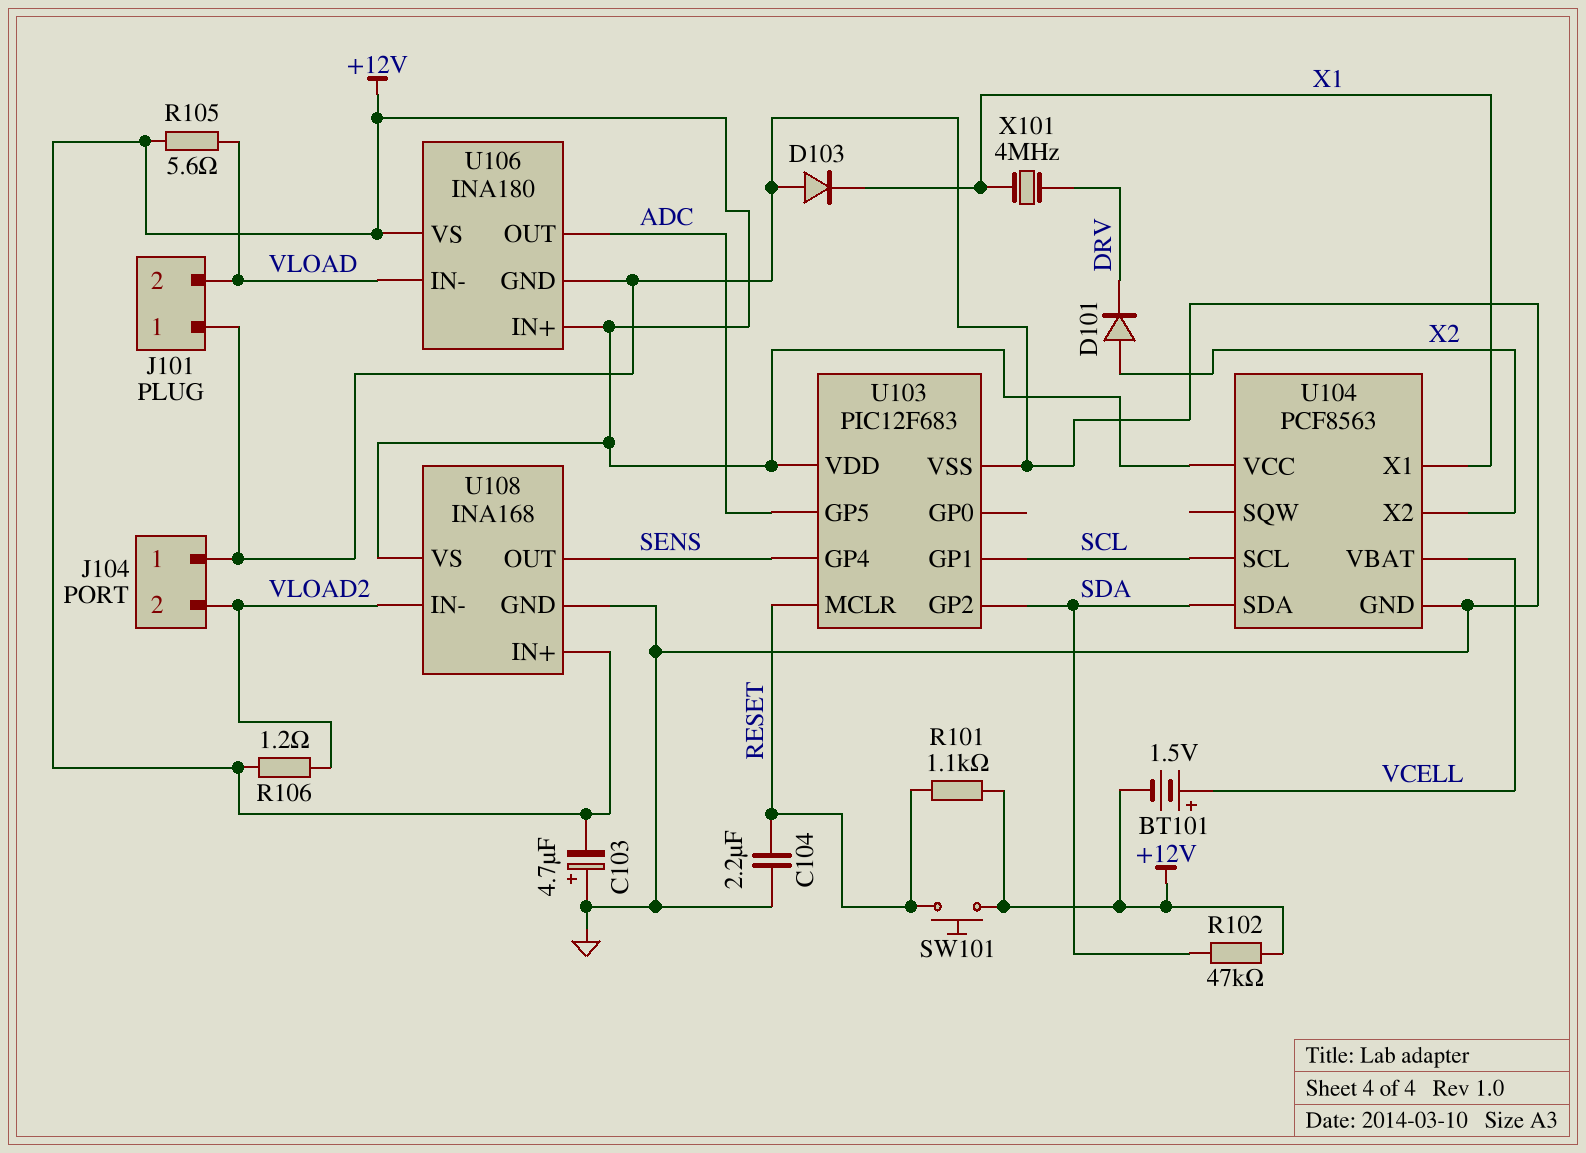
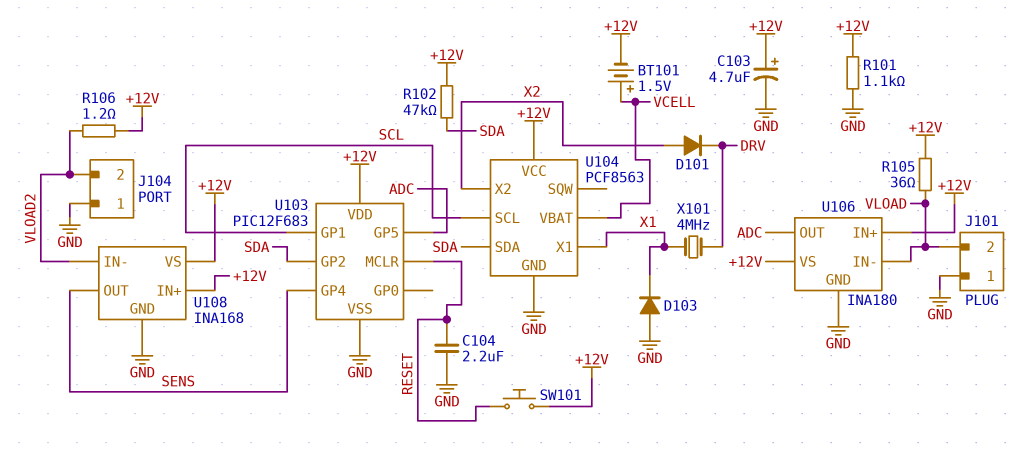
C103: 4.7uF (plus GND, minus +12V) -> 4.7uF (plus +12V, minus GND)
R101: 1.1k (+12V, RESET) -> 1.1k (+12V, GND)
R105: 5.6 (+12V, VLOAD) -> 36 (+12V, VLOAD)

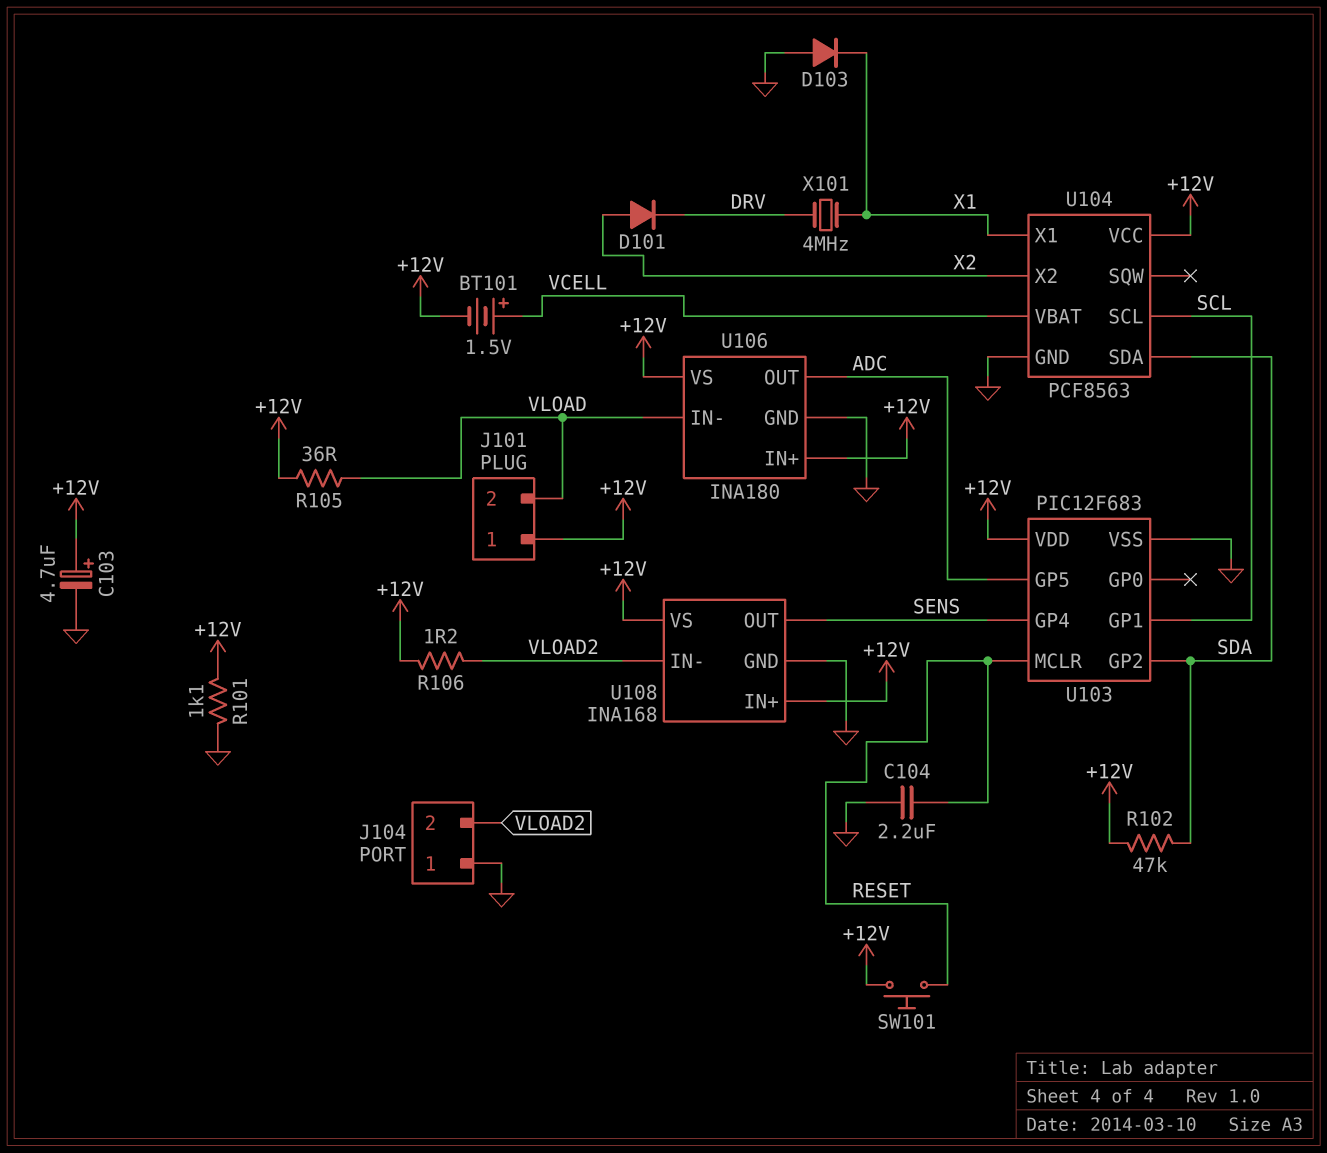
J101 pin 1: GND -> +12V

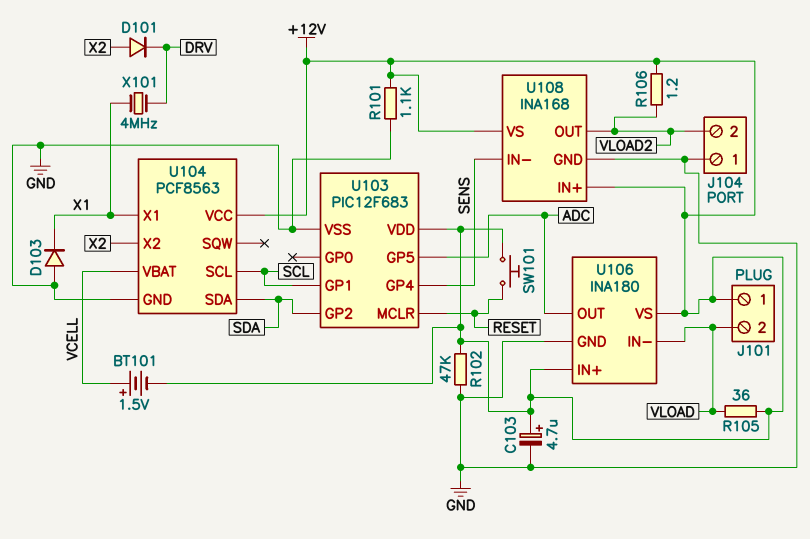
C104: 2.2uF (GND, RESET) -> none
R102: 47k (+12V, SDA) -> 47k (+12V, GND)
U108 pin IN-: VLOAD2 -> SENS
U108 pin OUT: SENS -> VLOAD2

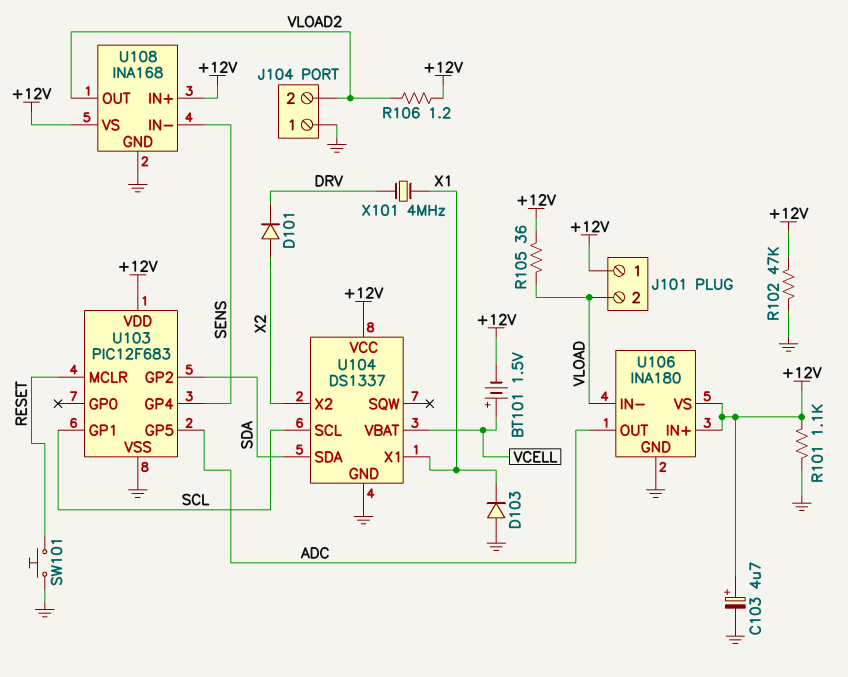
SW101: button (+12V, RESET) -> button (GND, RESET)
U104: PCF8563 -> DS1337

